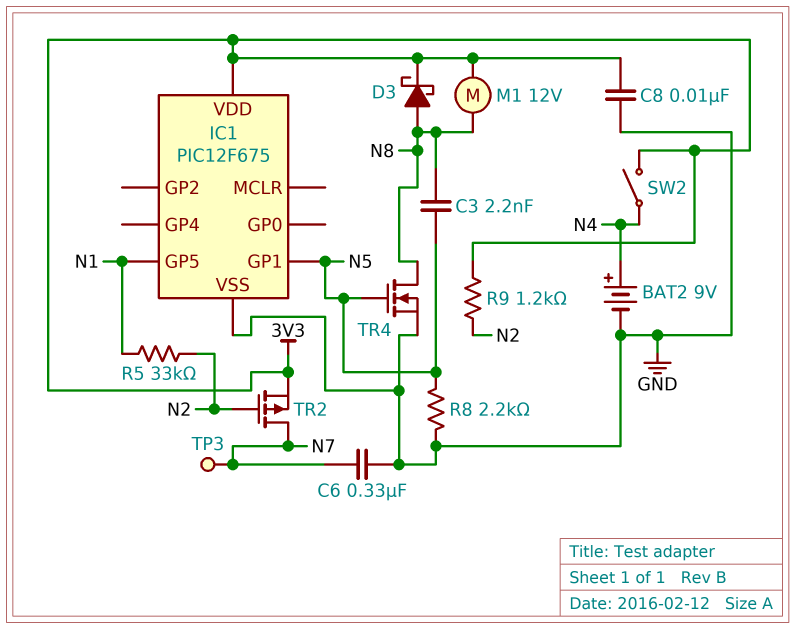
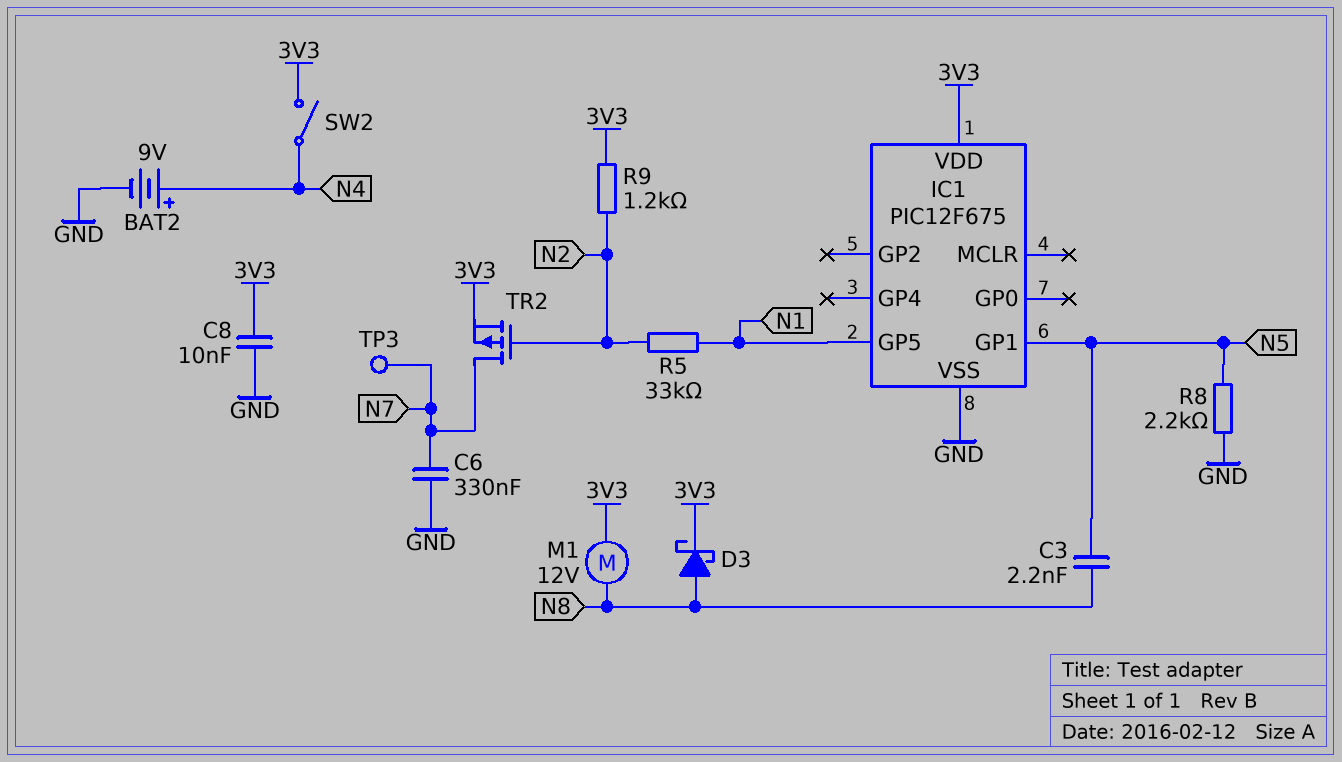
TR4: NMOS (G N5, D N8, S GND) -> none

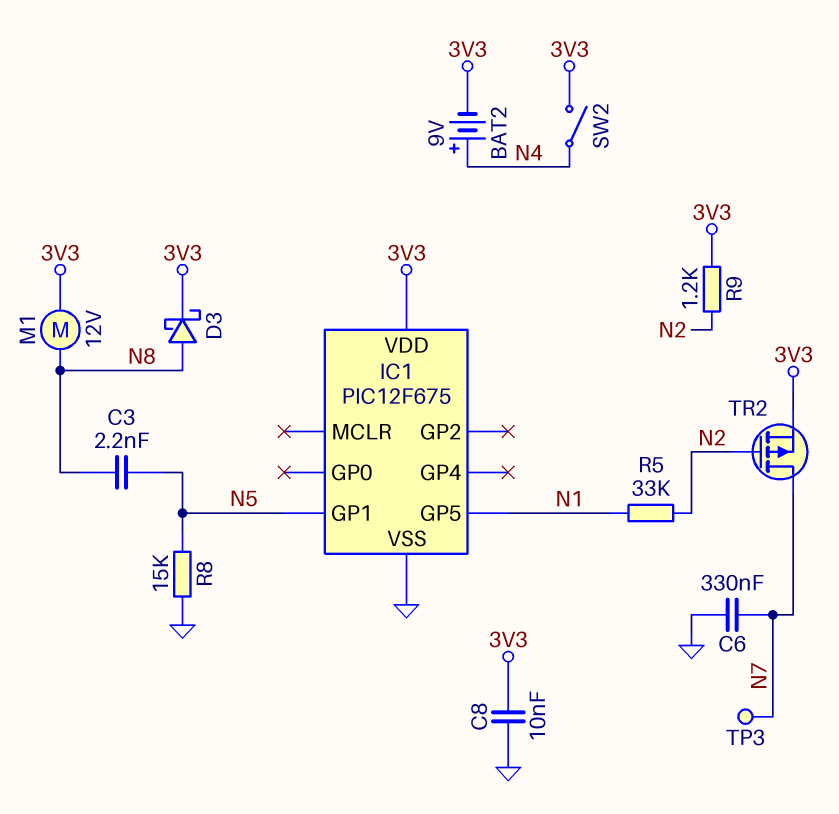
BAT2: 9V (plus N4, minus GND) -> 9V (plus N4, minus 3V3)
R8: 2.2k (GND, N5) -> 15k (GND, N5)

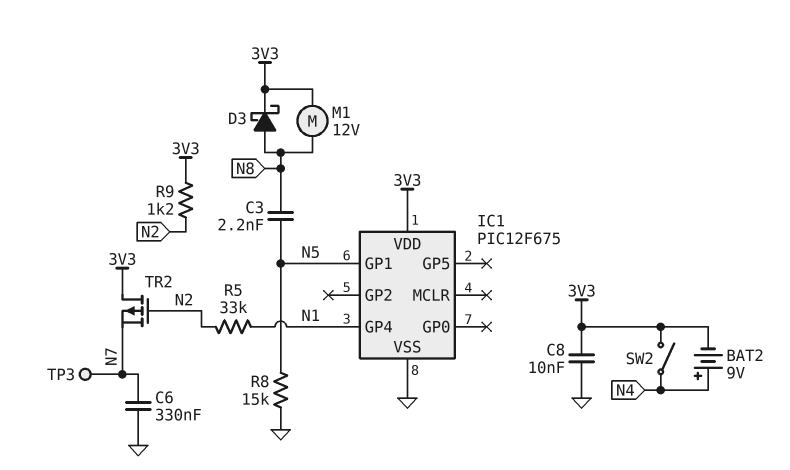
IC1 pin GP4: none -> N1
IC1 pin GP5: N1 -> none
TR2: PMOS (G N2, D N7, S 3V3) -> PMOS (G N2, D 3V3, S N7)

